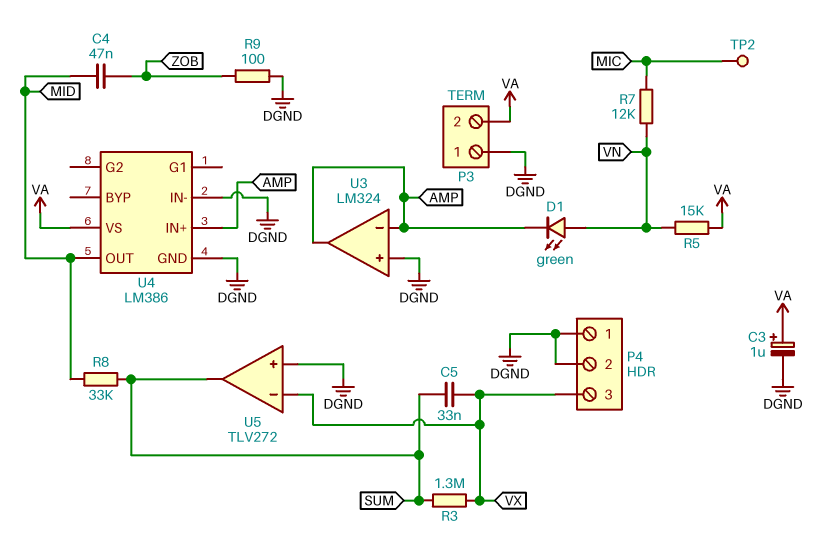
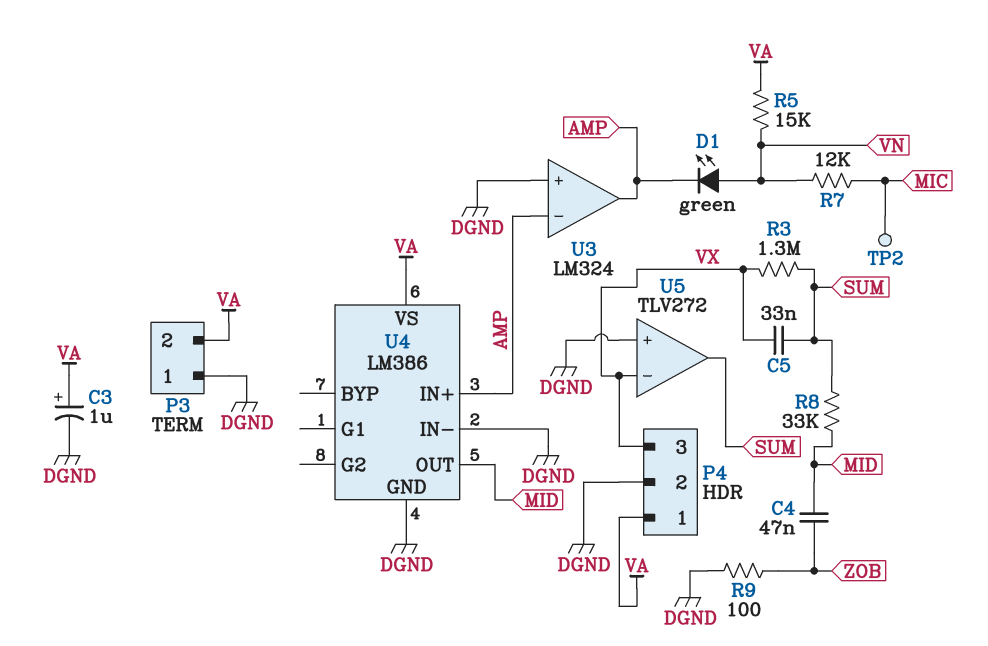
P4 pin 1: DGND -> VA

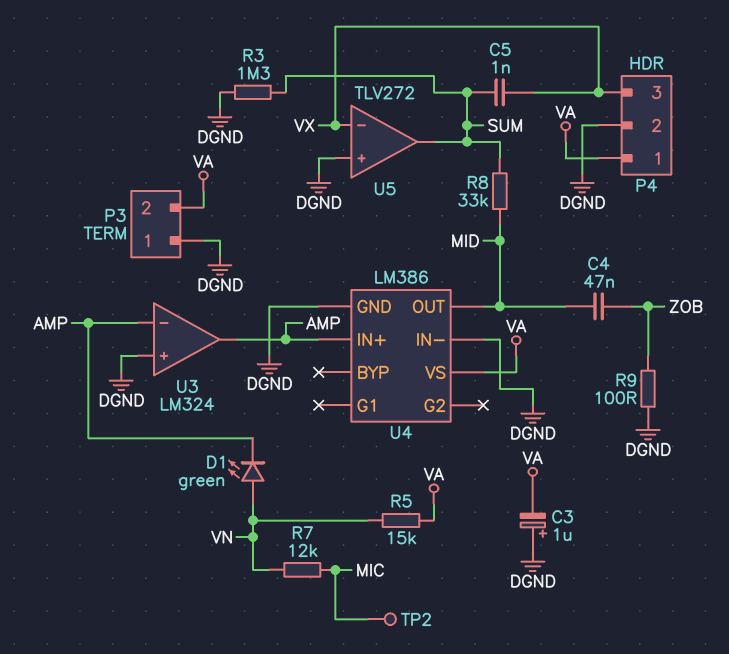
C3: 1uF (plus VA, minus DGND) -> 1uF (plus DGND, minus VA)
C5: 33nF (SUM, VX) -> 1nF (SUM, VX)
R3: 1.3M (SUM, VX) -> 1.3M (DGND, SUM)

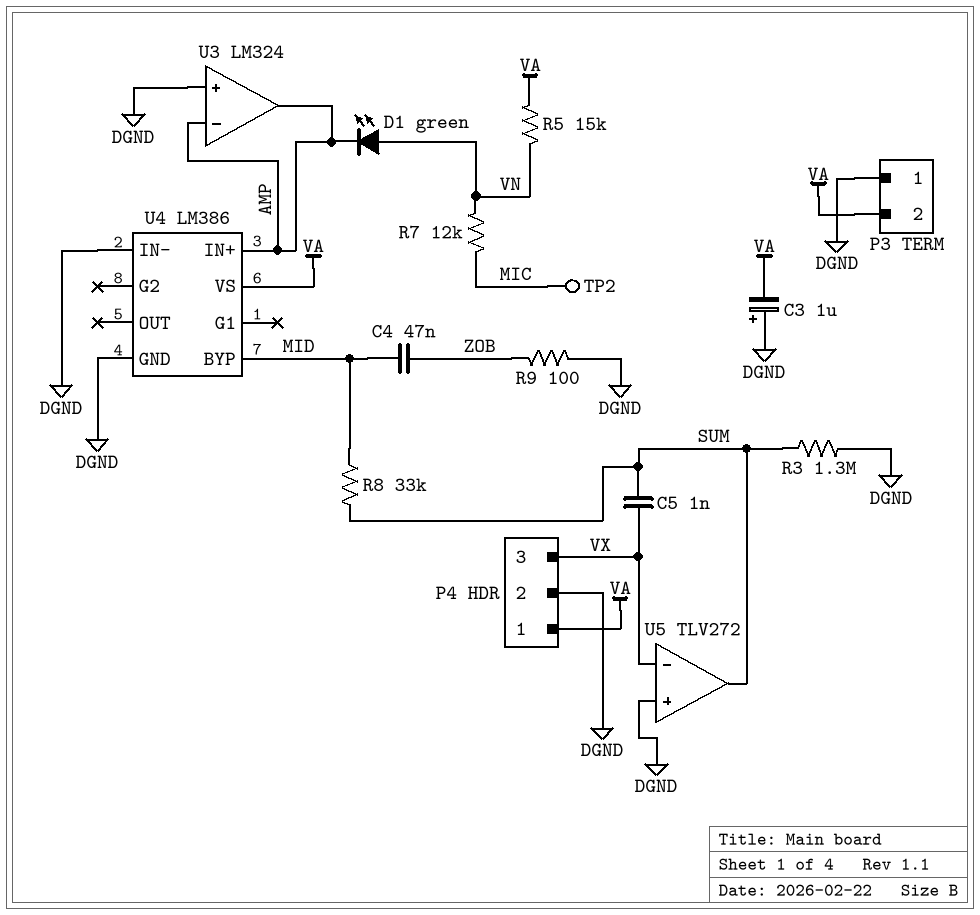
U4 pin BYP: none -> MID
U4 pin OUT: MID -> none

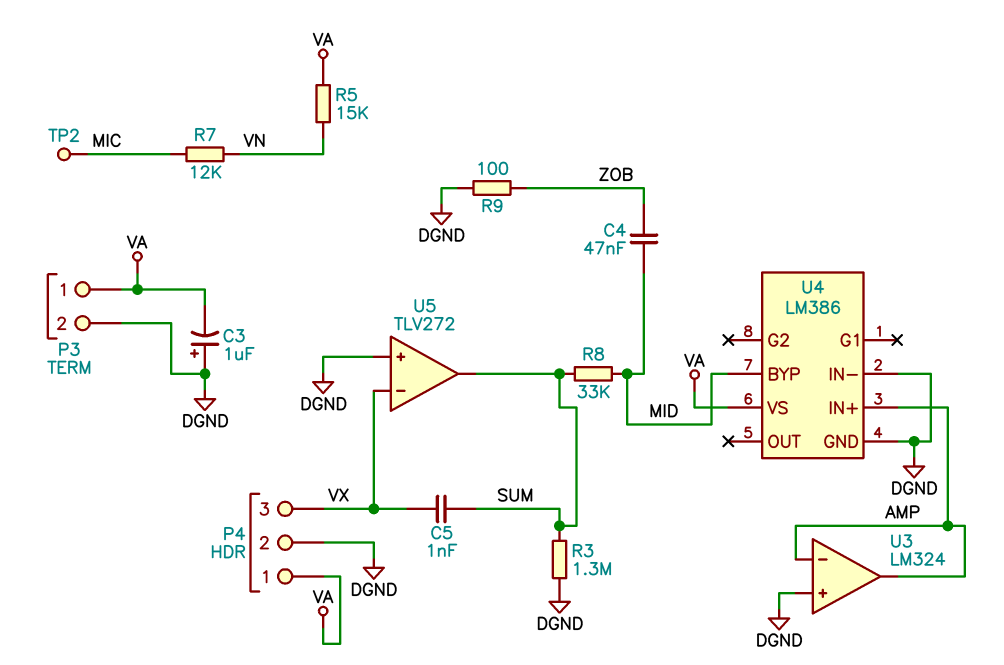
D1: LED green (A VN, K AMP) -> none
P3 pin 1: DGND -> VA
P3 pin 2: VA -> DGND

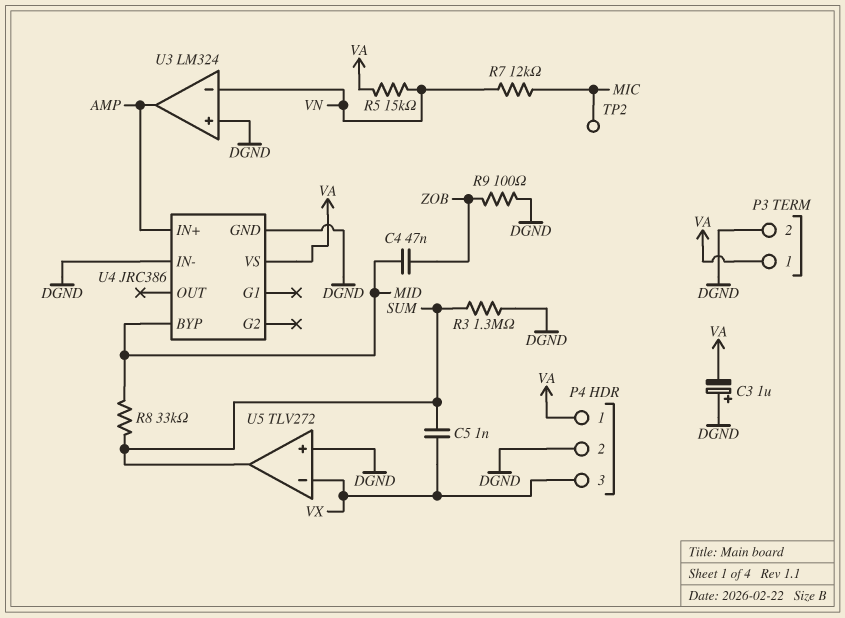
U3 pin in-: AMP -> VN
U4: LM386 -> JRC386

